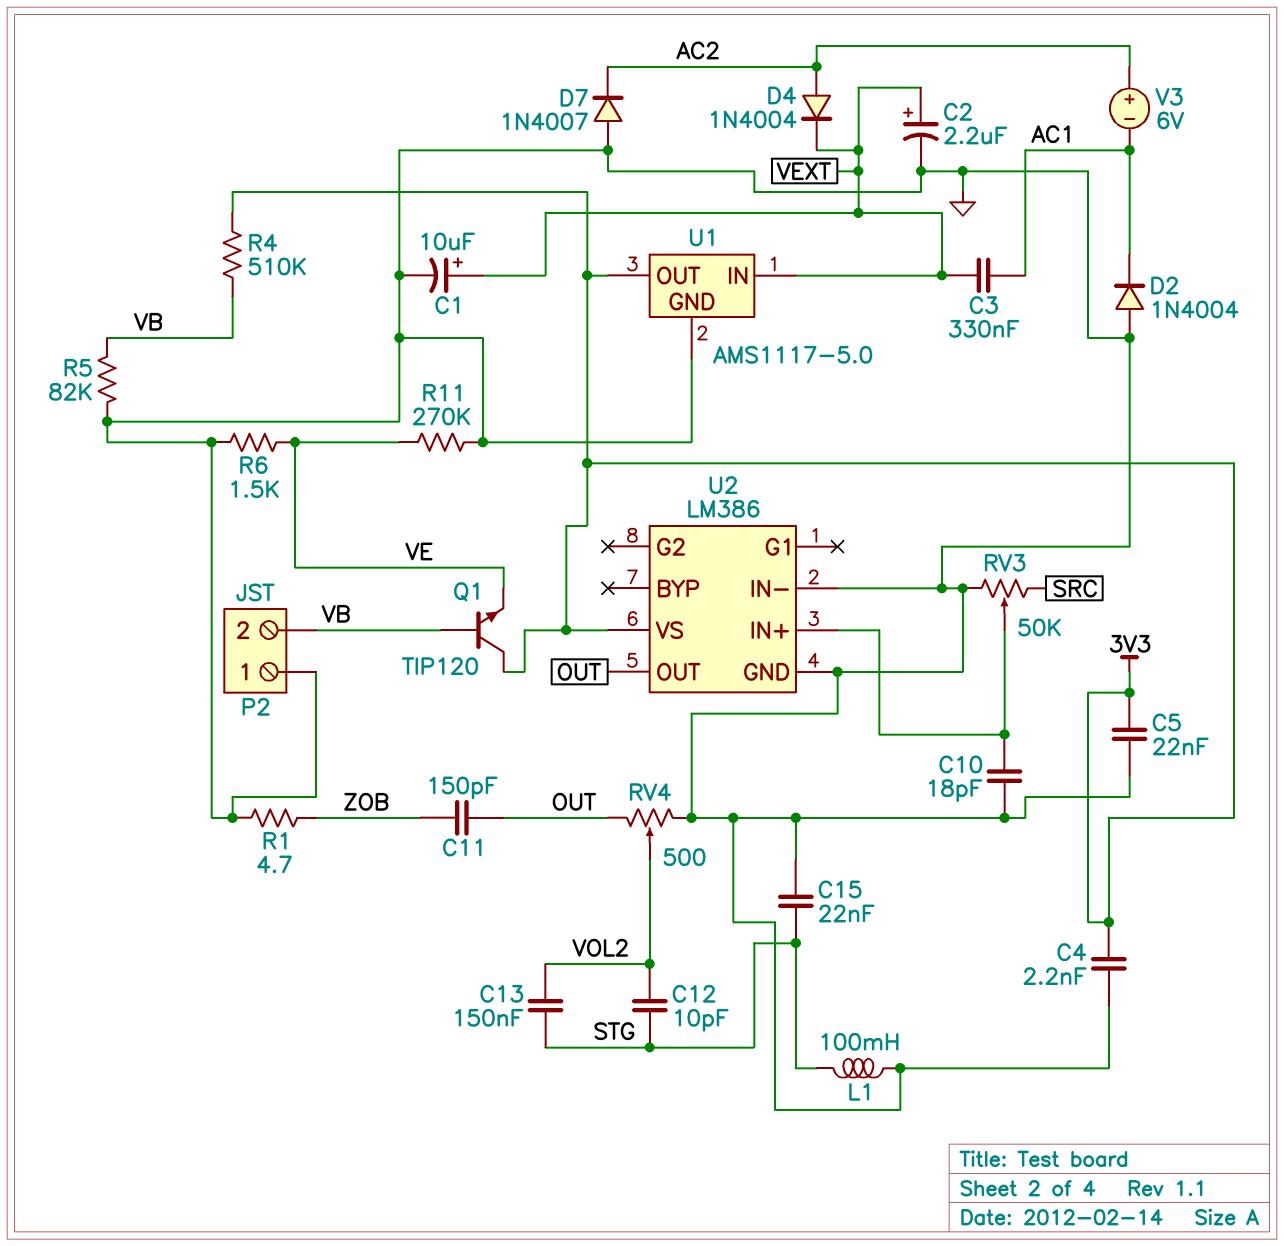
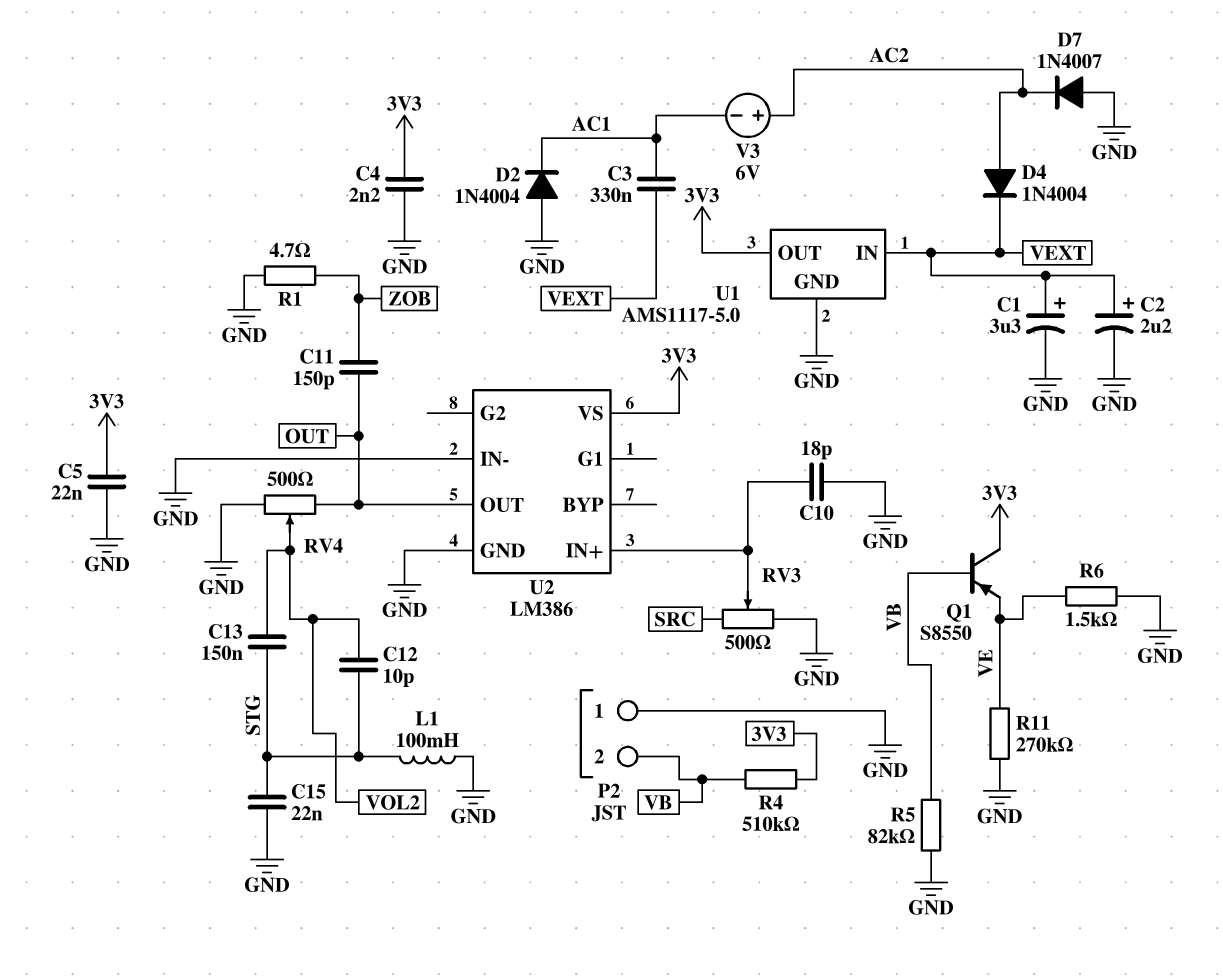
C1: 10uF (plus VEXT, minus GND) -> 3.3uF (plus VEXT, minus GND)
Q1: NPN TIP120 (B VB, C 3V3, E VE) -> PNP S8550 (B VB, C 3V3, E VE)
RV3: 50k (GND, SRC, wiper U2/IN+) -> 500 (GND, SRC, wiper U2/IN+)

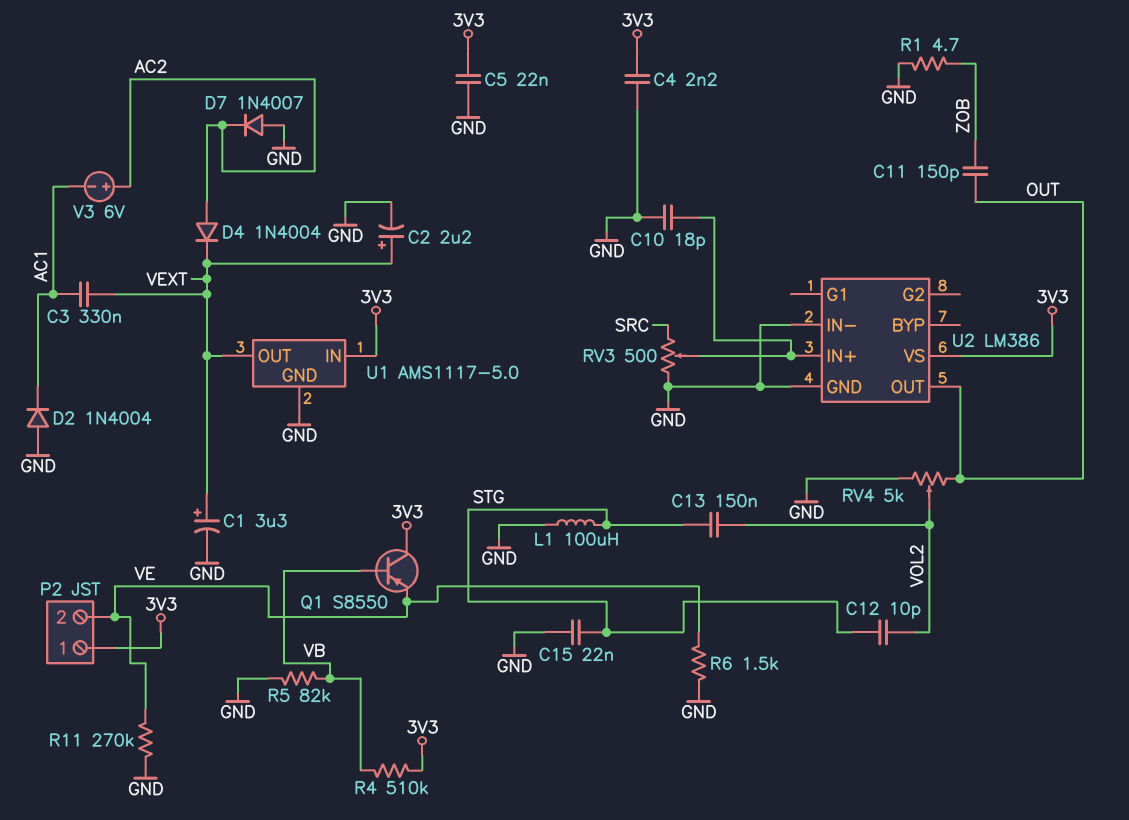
L1: 100mH (GND, STG) -> 100uH (GND, STG)
P2 pin 1: GND -> 3V3
P2 pin 2: VB -> VE
RV4: 500 (GND, OUT, wiper VOL2) -> 5k (GND, OUT, wiper VOL2)
U1 pin IN: VEXT -> 3V3
U1 pin OUT: 3V3 -> VEXT

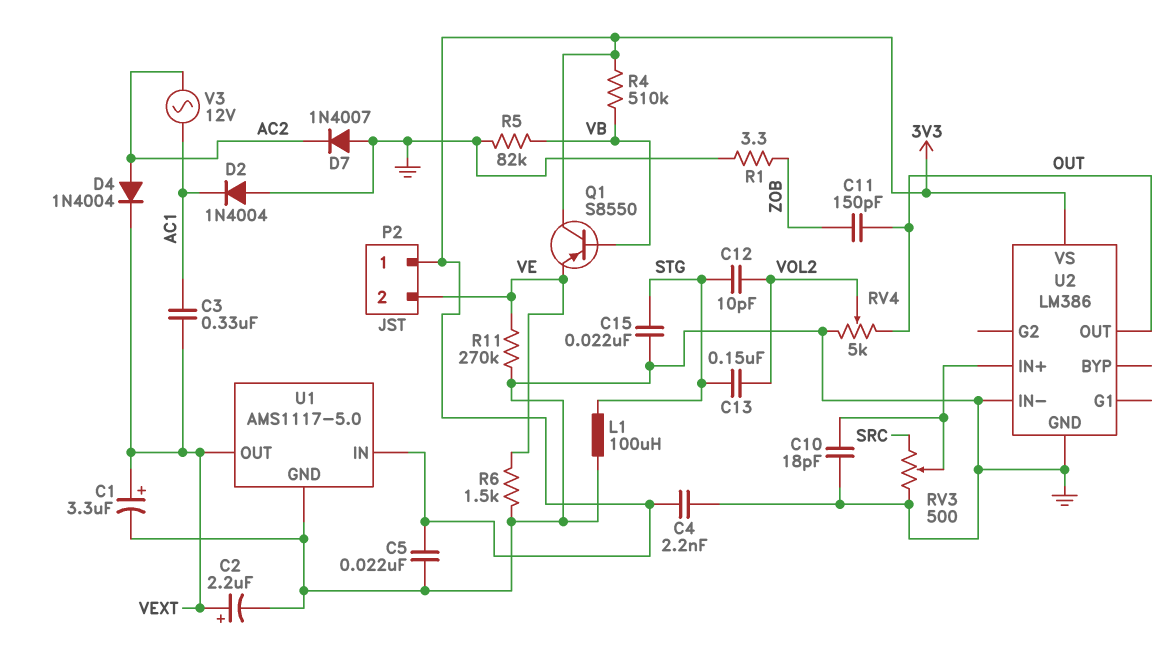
R1: 4.7 (GND, ZOB) -> 3.3 (GND, ZOB)
V3: 6V (plus AC2, minus AC1) -> AC 12V (AC1, AC2)

